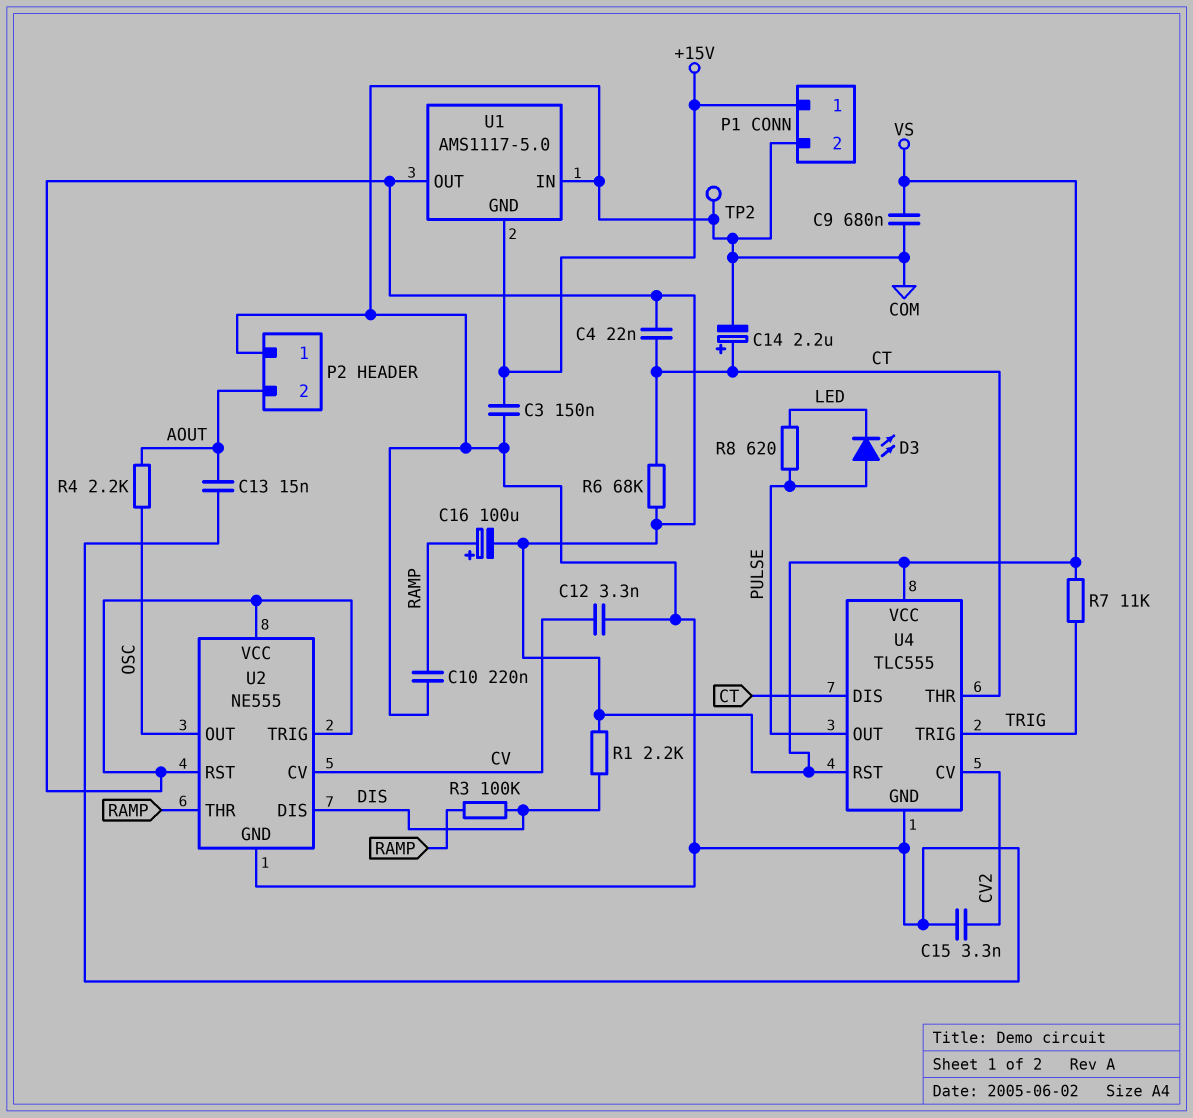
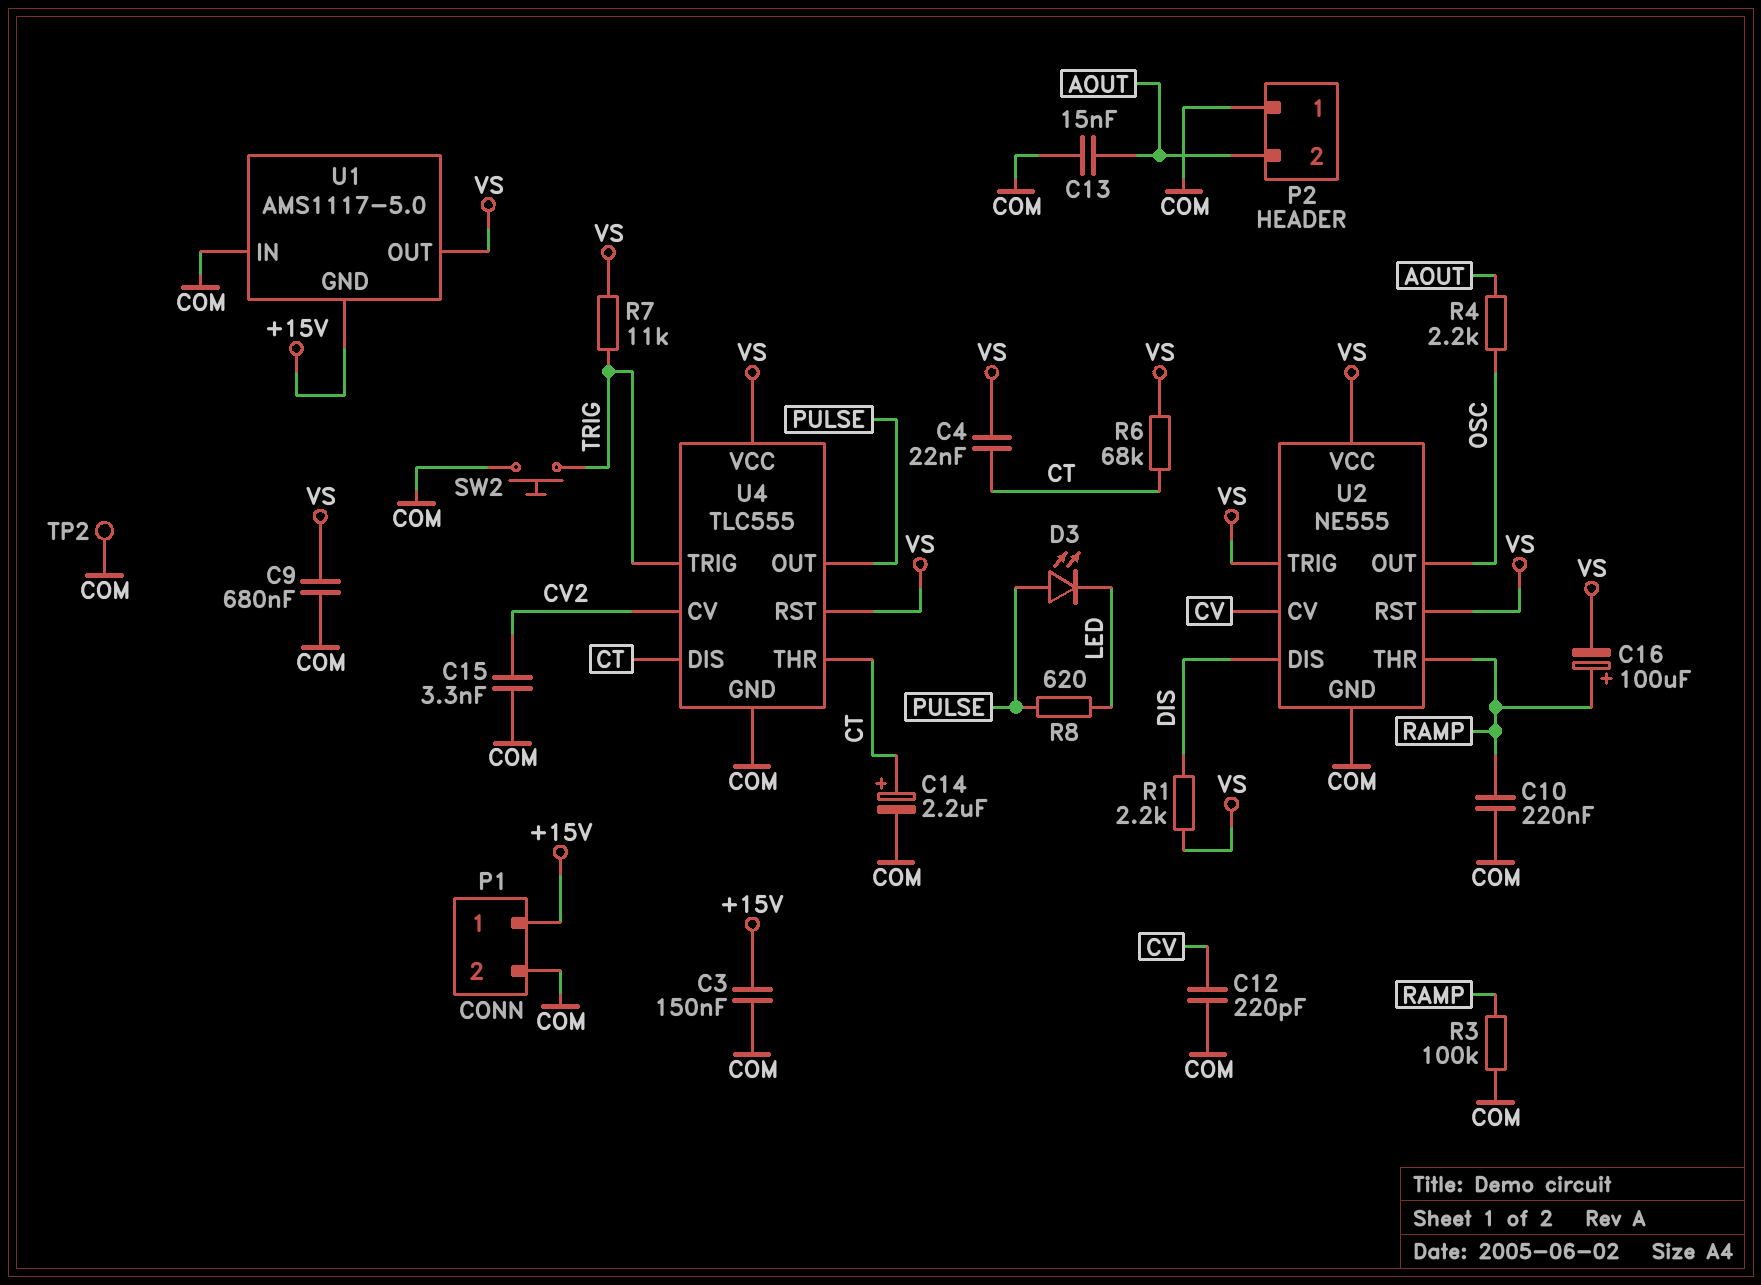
C12: 3.3nF (COM, CV) -> 220pF (COM, CV)
R3: 100k (DIS, RAMP) -> 100k (COM, RAMP)
SW2: none -> button (COM, TRIG)

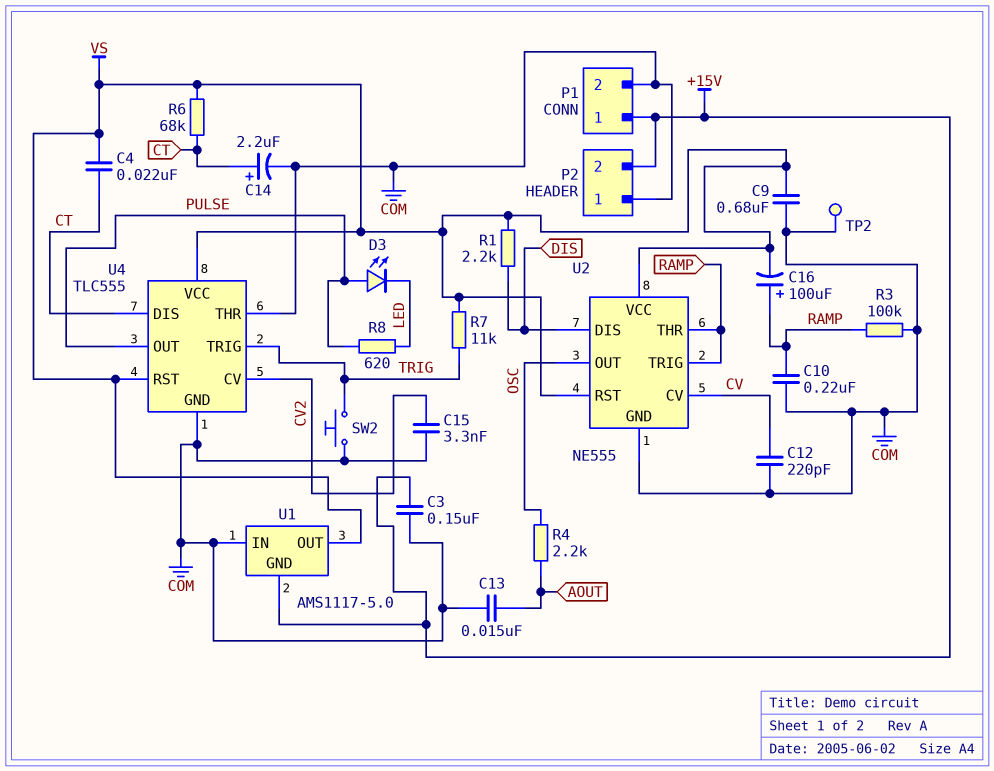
P2 pin 2: AOUT -> +15V
U2 pin TRIG: VS -> RAMP
U4 pin THR: CT -> COM

